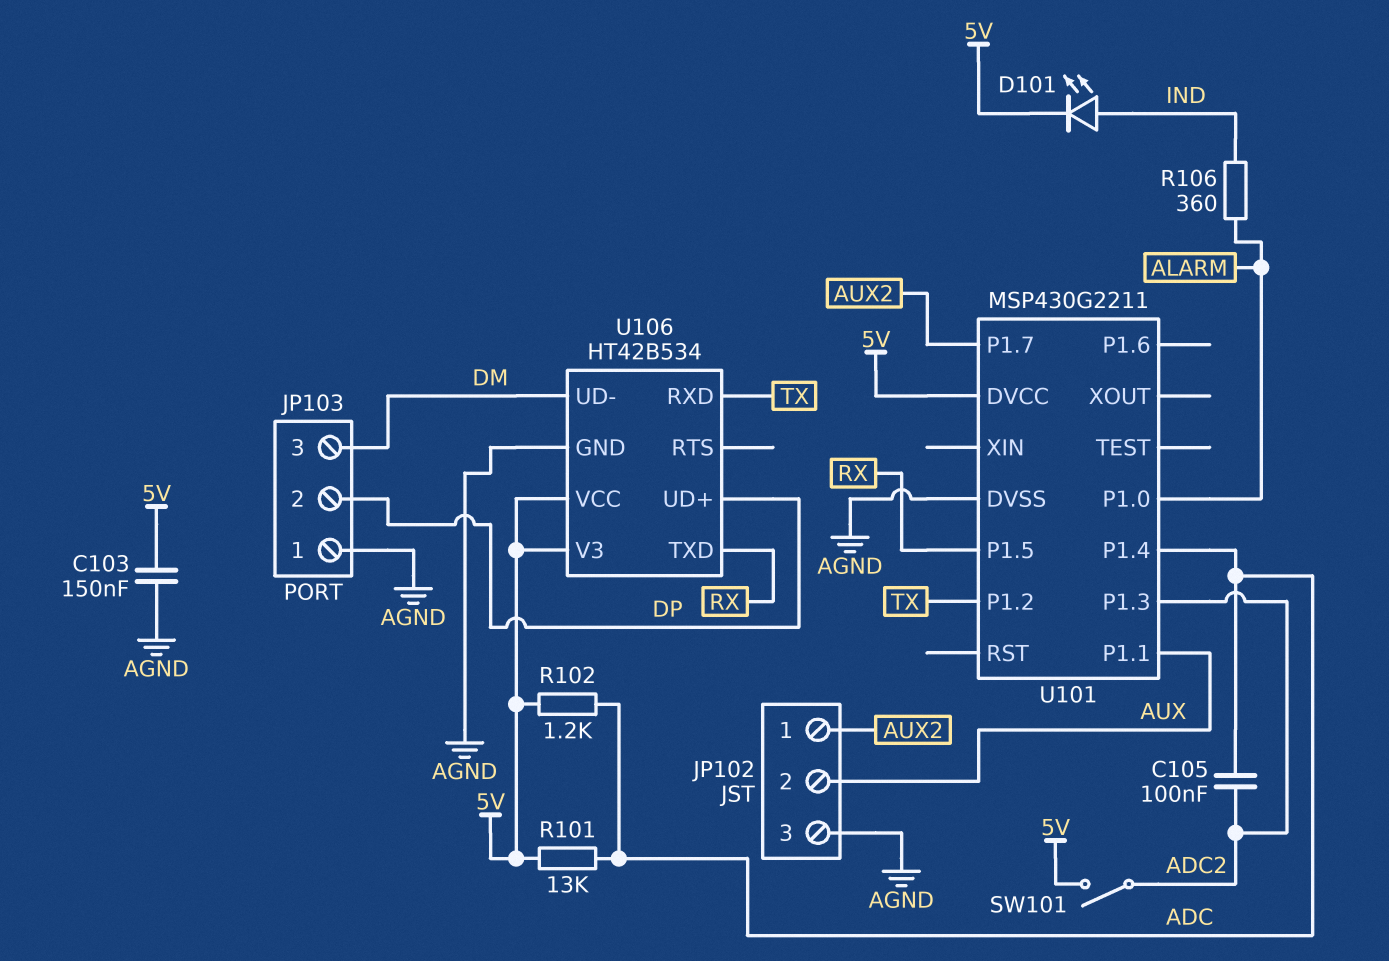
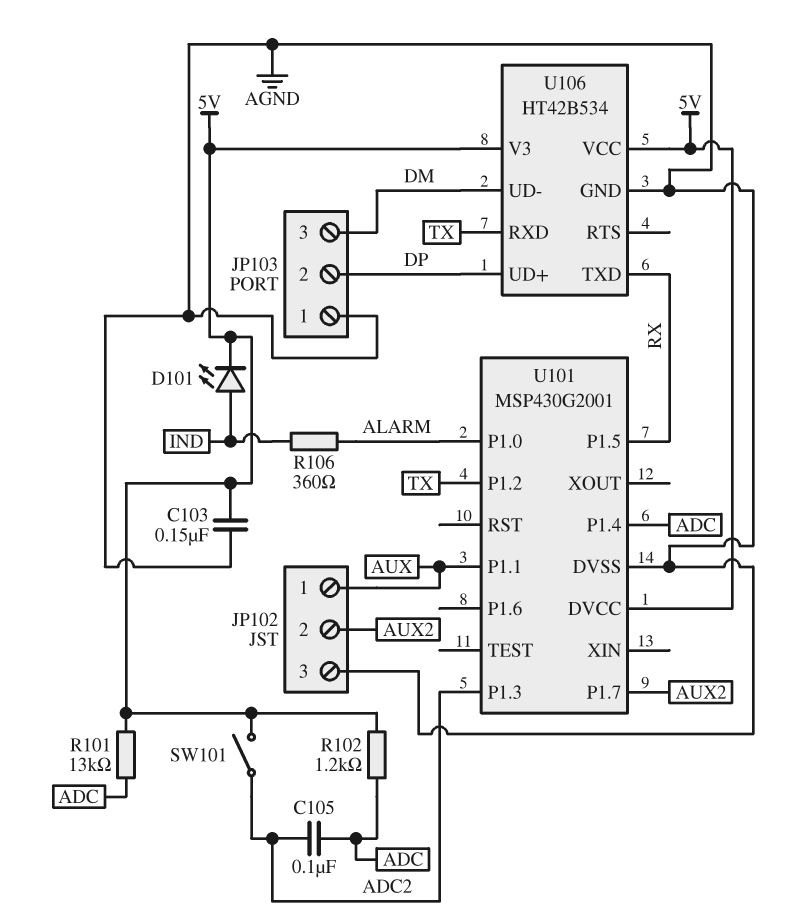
JP102 pin 1: AUX2 -> AUX
JP102 pin 2: AUX -> AUX2
U101: MSP430G2211 -> MSP430G2001

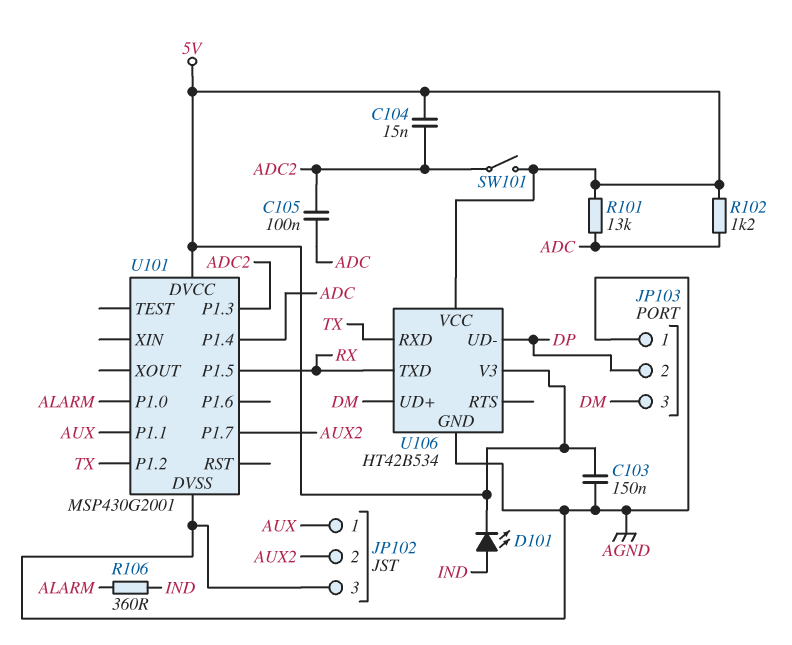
C104: none -> 15nF (5V, ADC2)
U106 pin UD+: DP -> DM
U106 pin UD-: DM -> DP

